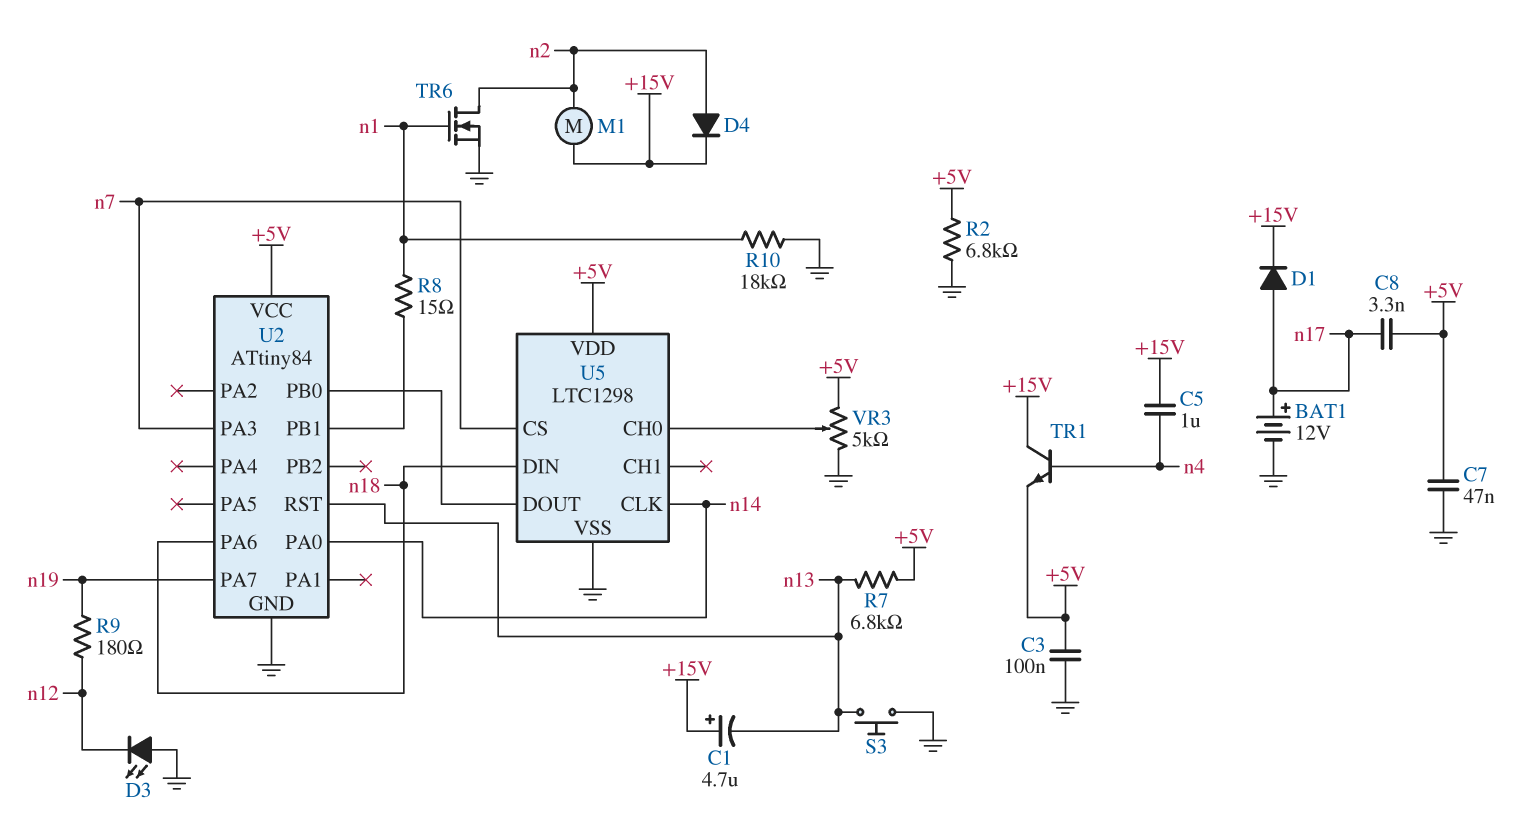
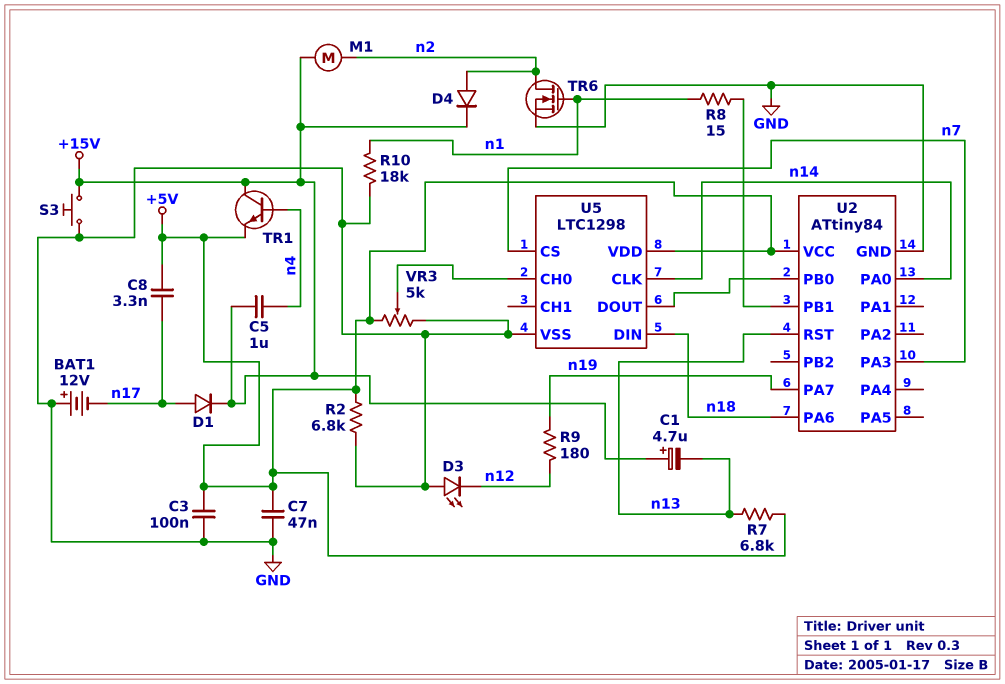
BAT1: 12V (plus n17, minus GND) -> 12V (plus GND, minus n17)
S3: button (GND, n13) -> button (+15V, GND)

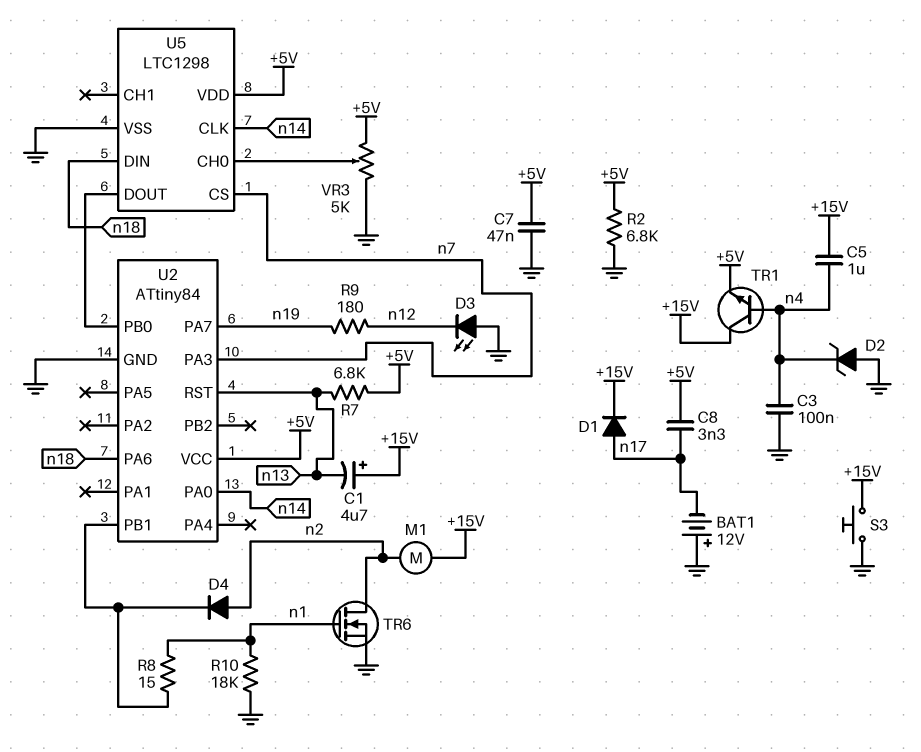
C3: 100nF (+5V, GND) -> 100nF (GND, n4)
D2: none -> zener (A GND, K n4)
D4: diode (A n2, K +15V) -> diode (A n2, K U2/PB1)

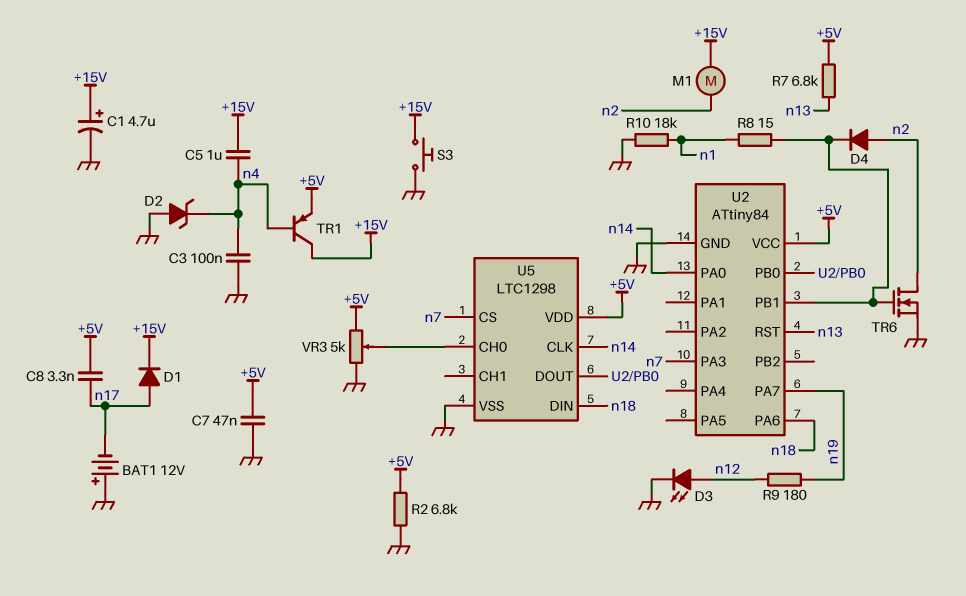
C1: 4.7uF (plus +15V, minus n13) -> 4.7uF (plus +15V, minus GND)
D3: LED (A GND, K n12) -> LED (A n12, K GND)
TR1: NPN (B n4, C +15V, E +5V) -> PNP (B n4, C +15V, E +5V)
TR6: NMOS (G n1, D n2, S GND) -> NMOS (G U2/PB1, D n2, S GND)

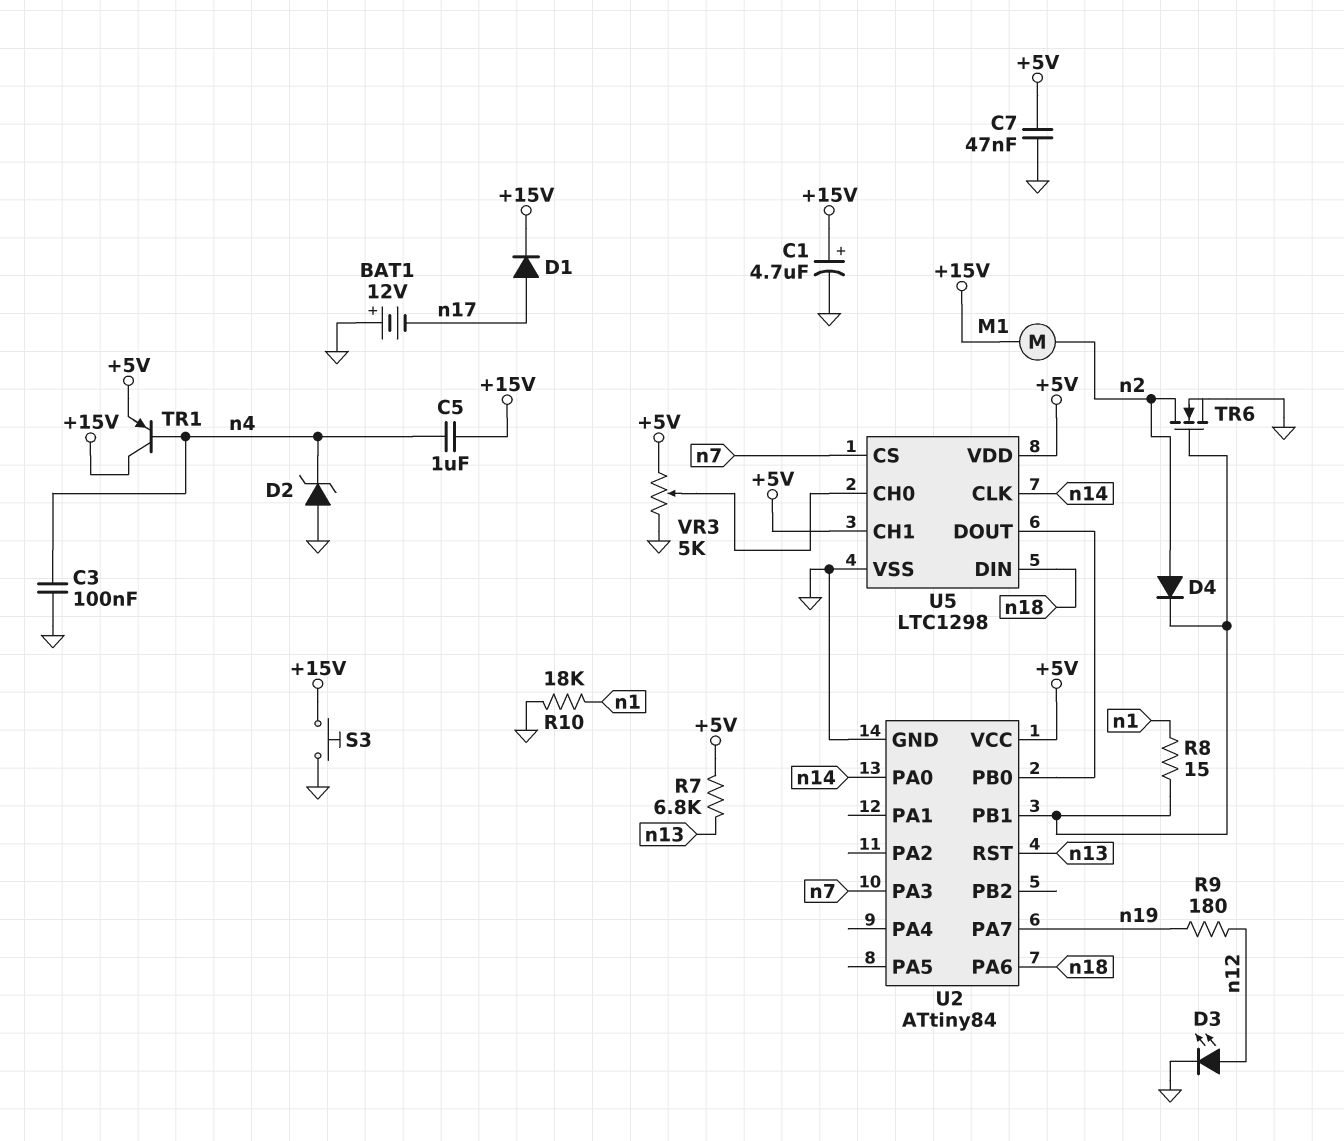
C8: 3.3nF (+5V, n17) -> none
R2: 6.8k (+5V, GND) -> none
U5 pin CH1: none -> +5V

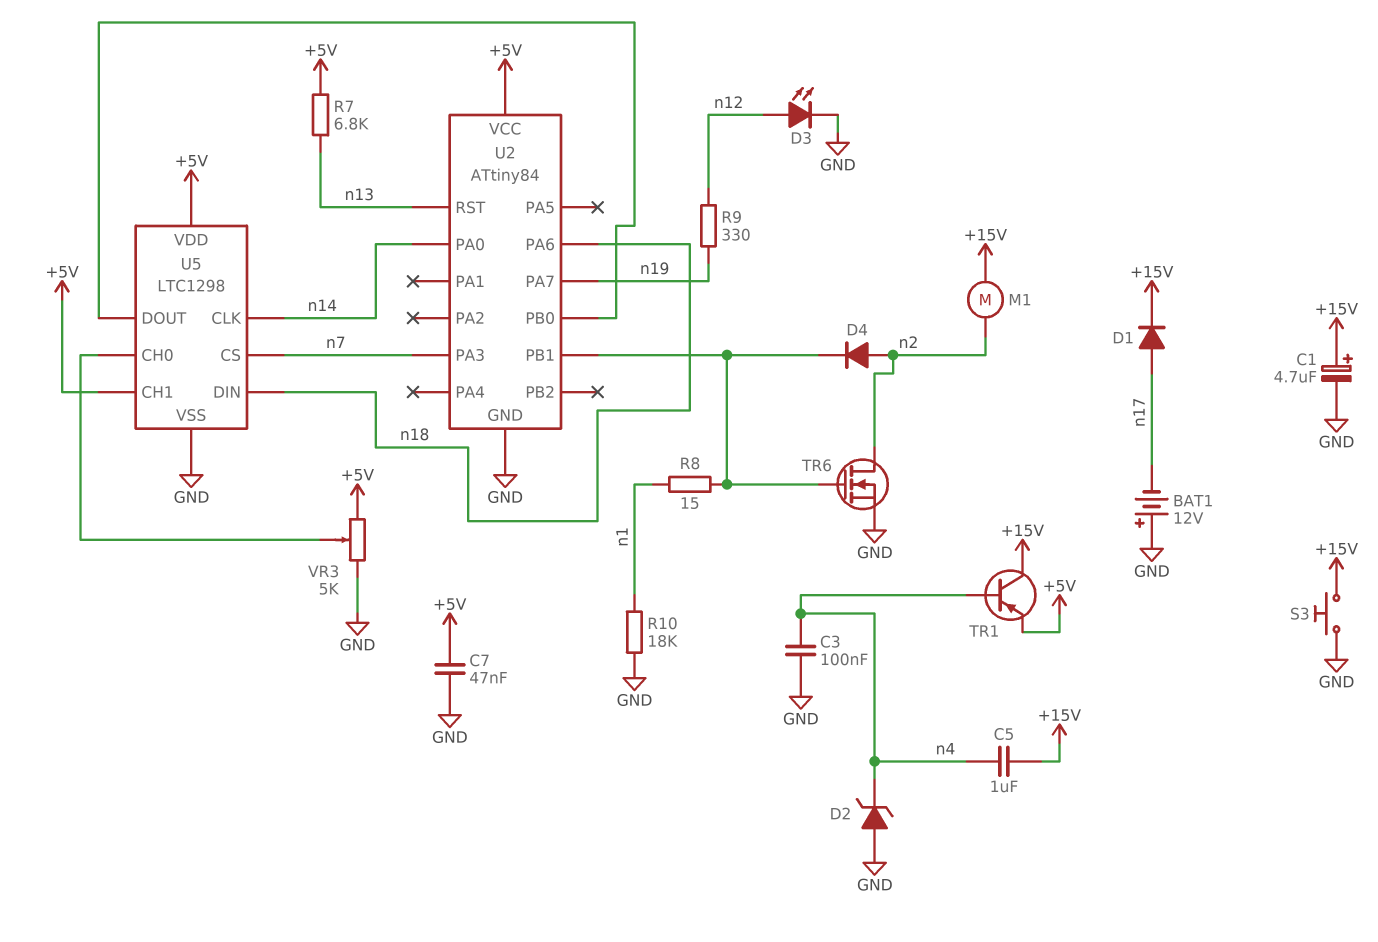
R9: 180 (n12, n19) -> 330 (n12, n19)

